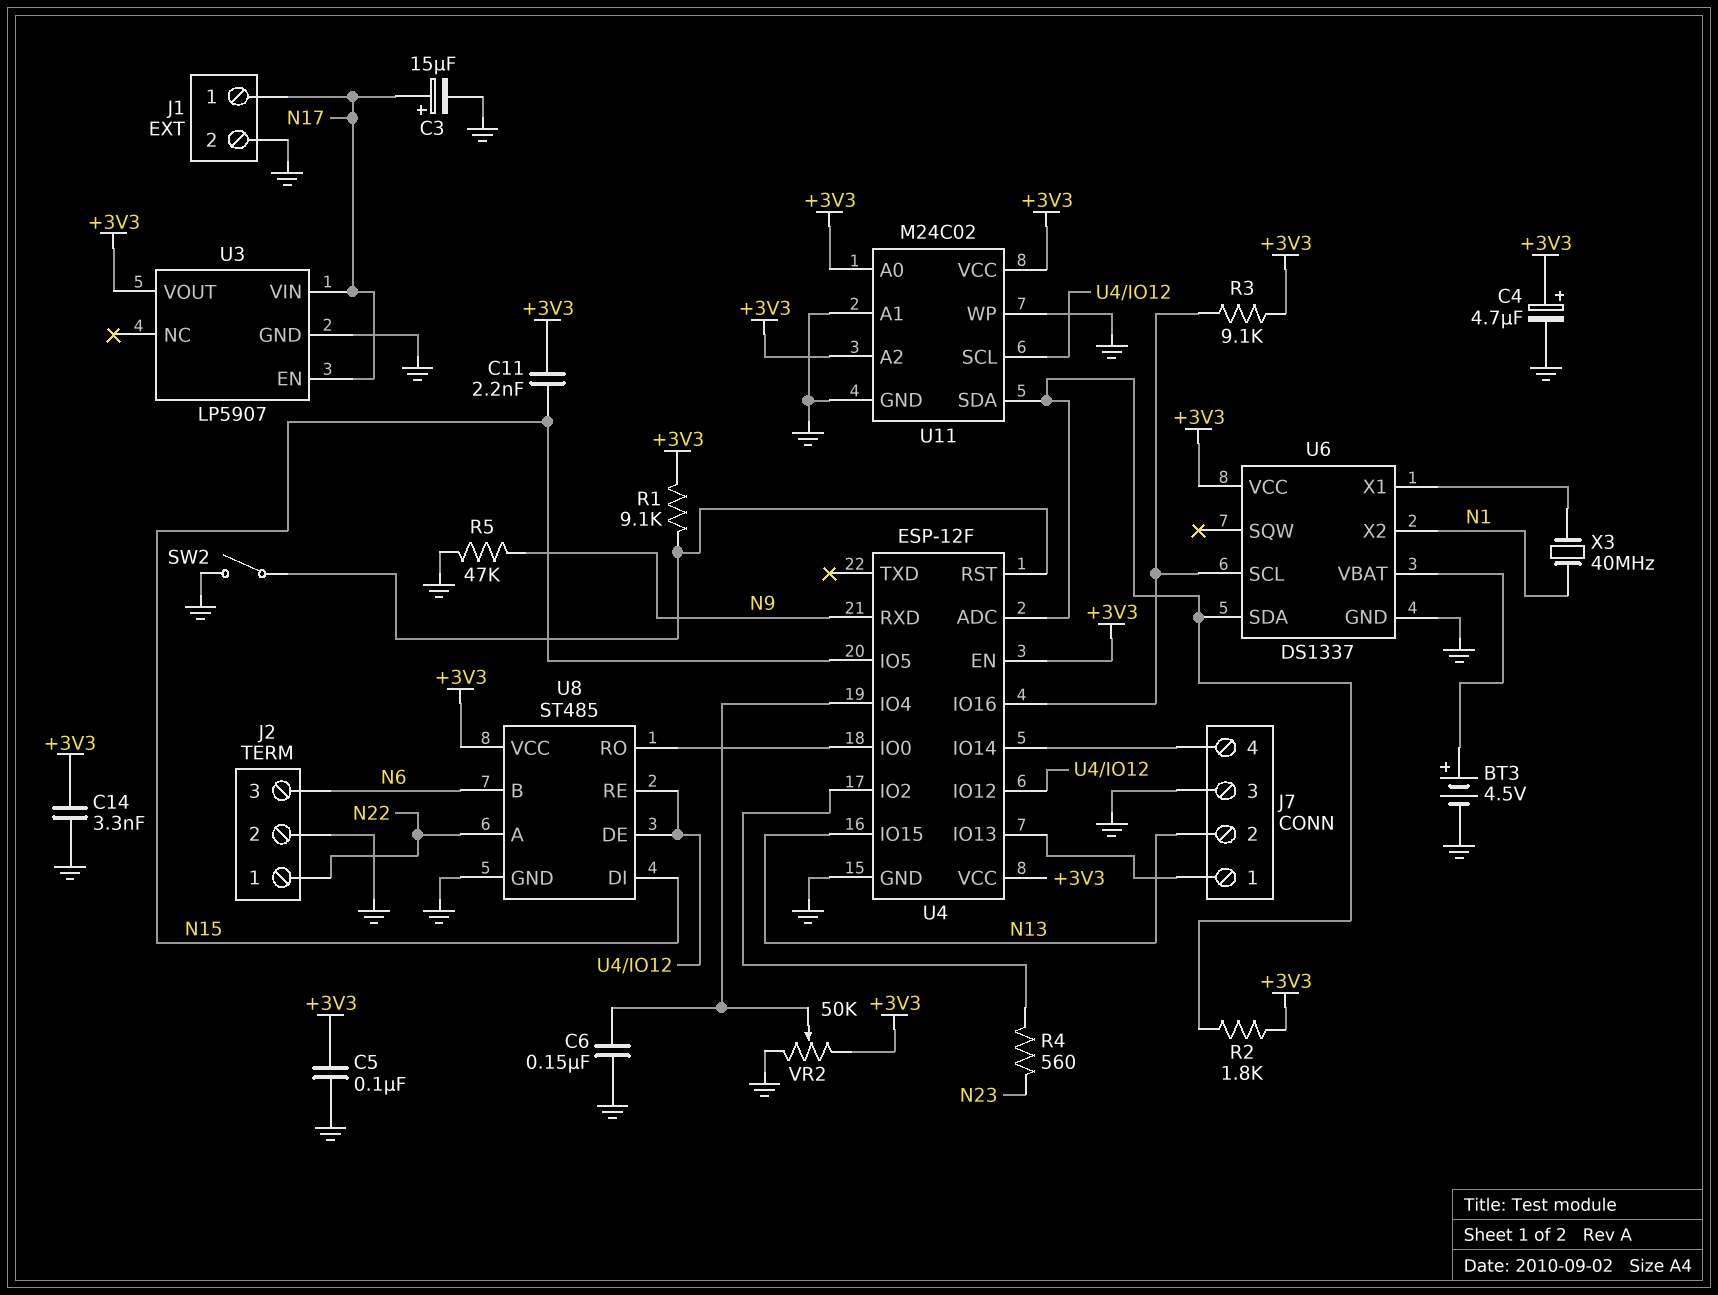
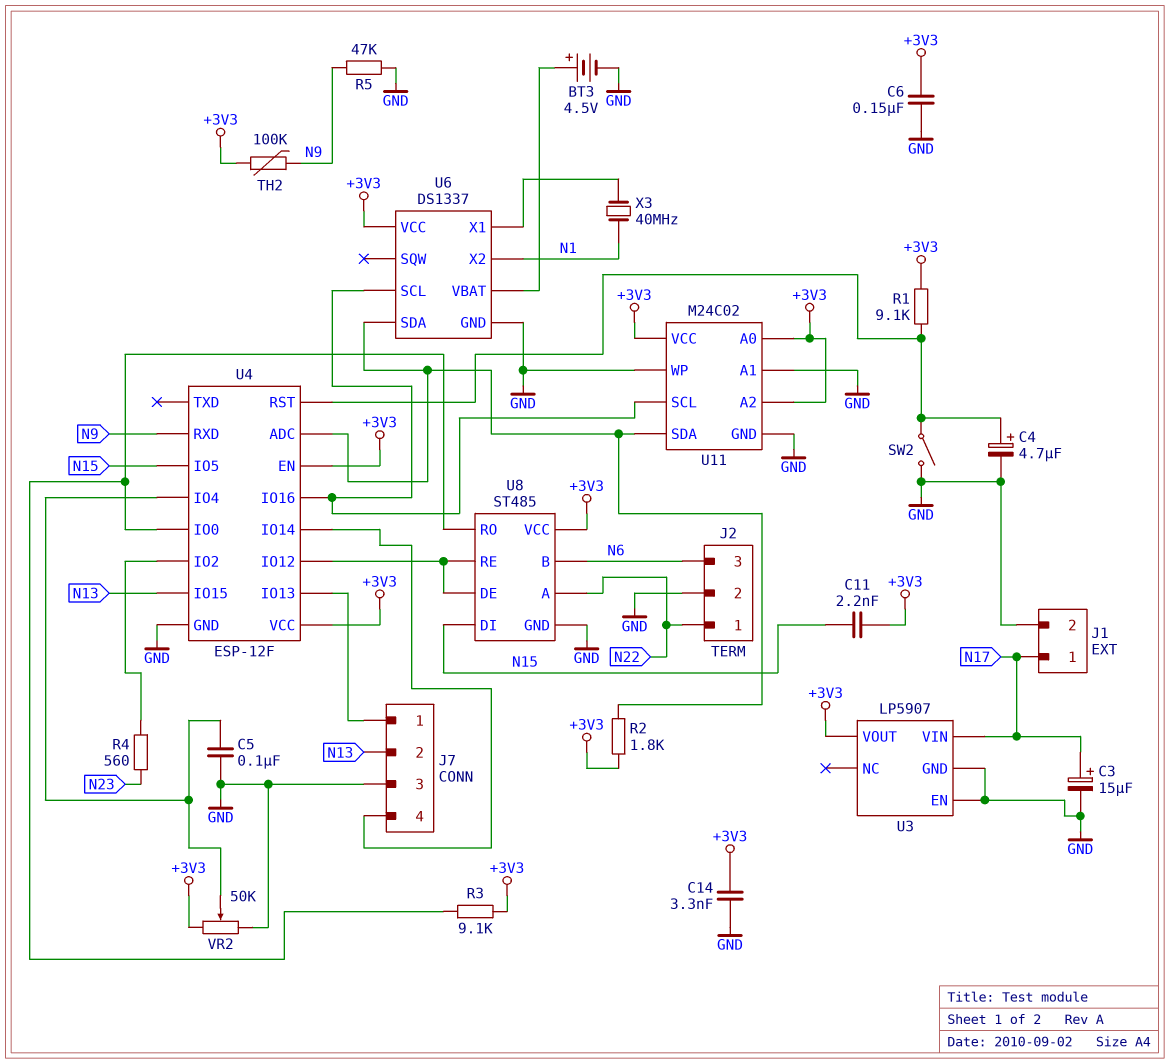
C4: 4.7uF (plus +3V3, minus GND) -> 4.7uF (plus U4/RST, minus GND)
C5: 100nF (+3V3, GND) -> 100nF (GND, U4/IO4)
C6: 150nF (GND, U4/IO4) -> 150nF (+3V3, GND)
R3: 9.1k (+3V3, U4/IO16) -> 9.1k (+3V3, U4/IO0)
TH2: none -> 100k (+3V3, N9)
U3 pin EN: N17 -> GND
U11 pin SCL: U4/IO12 -> U4/IO16

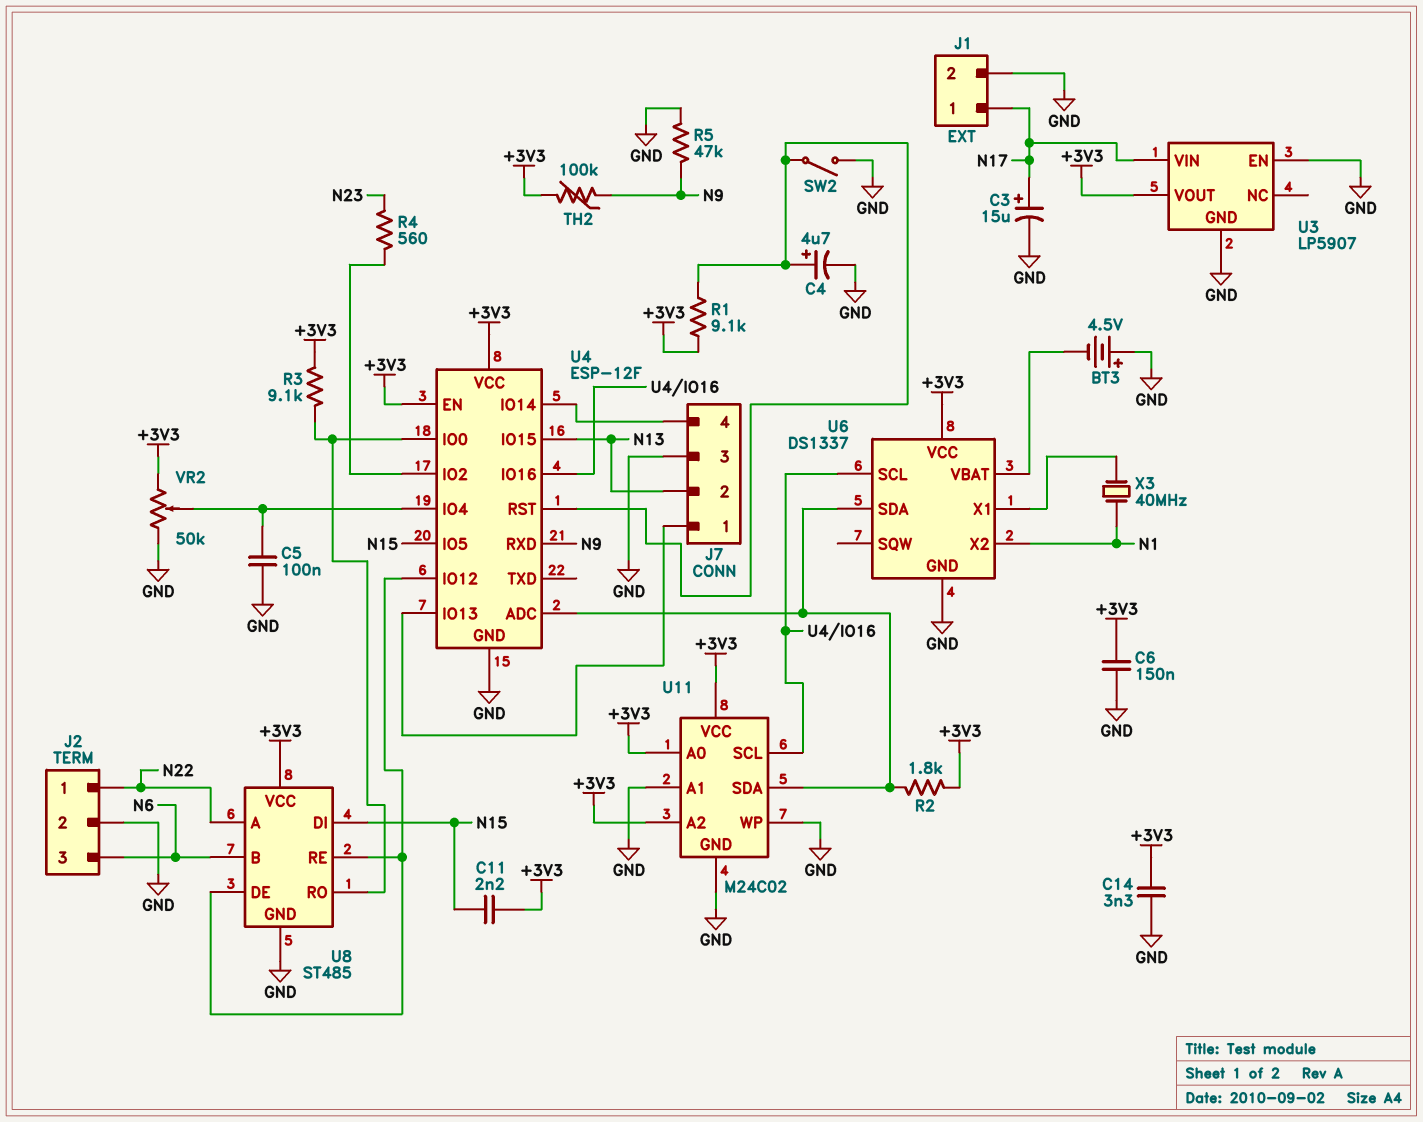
BT3: 4.5V (plus U6/VBAT, minus GND) -> 4.5V (plus GND, minus U6/VBAT)

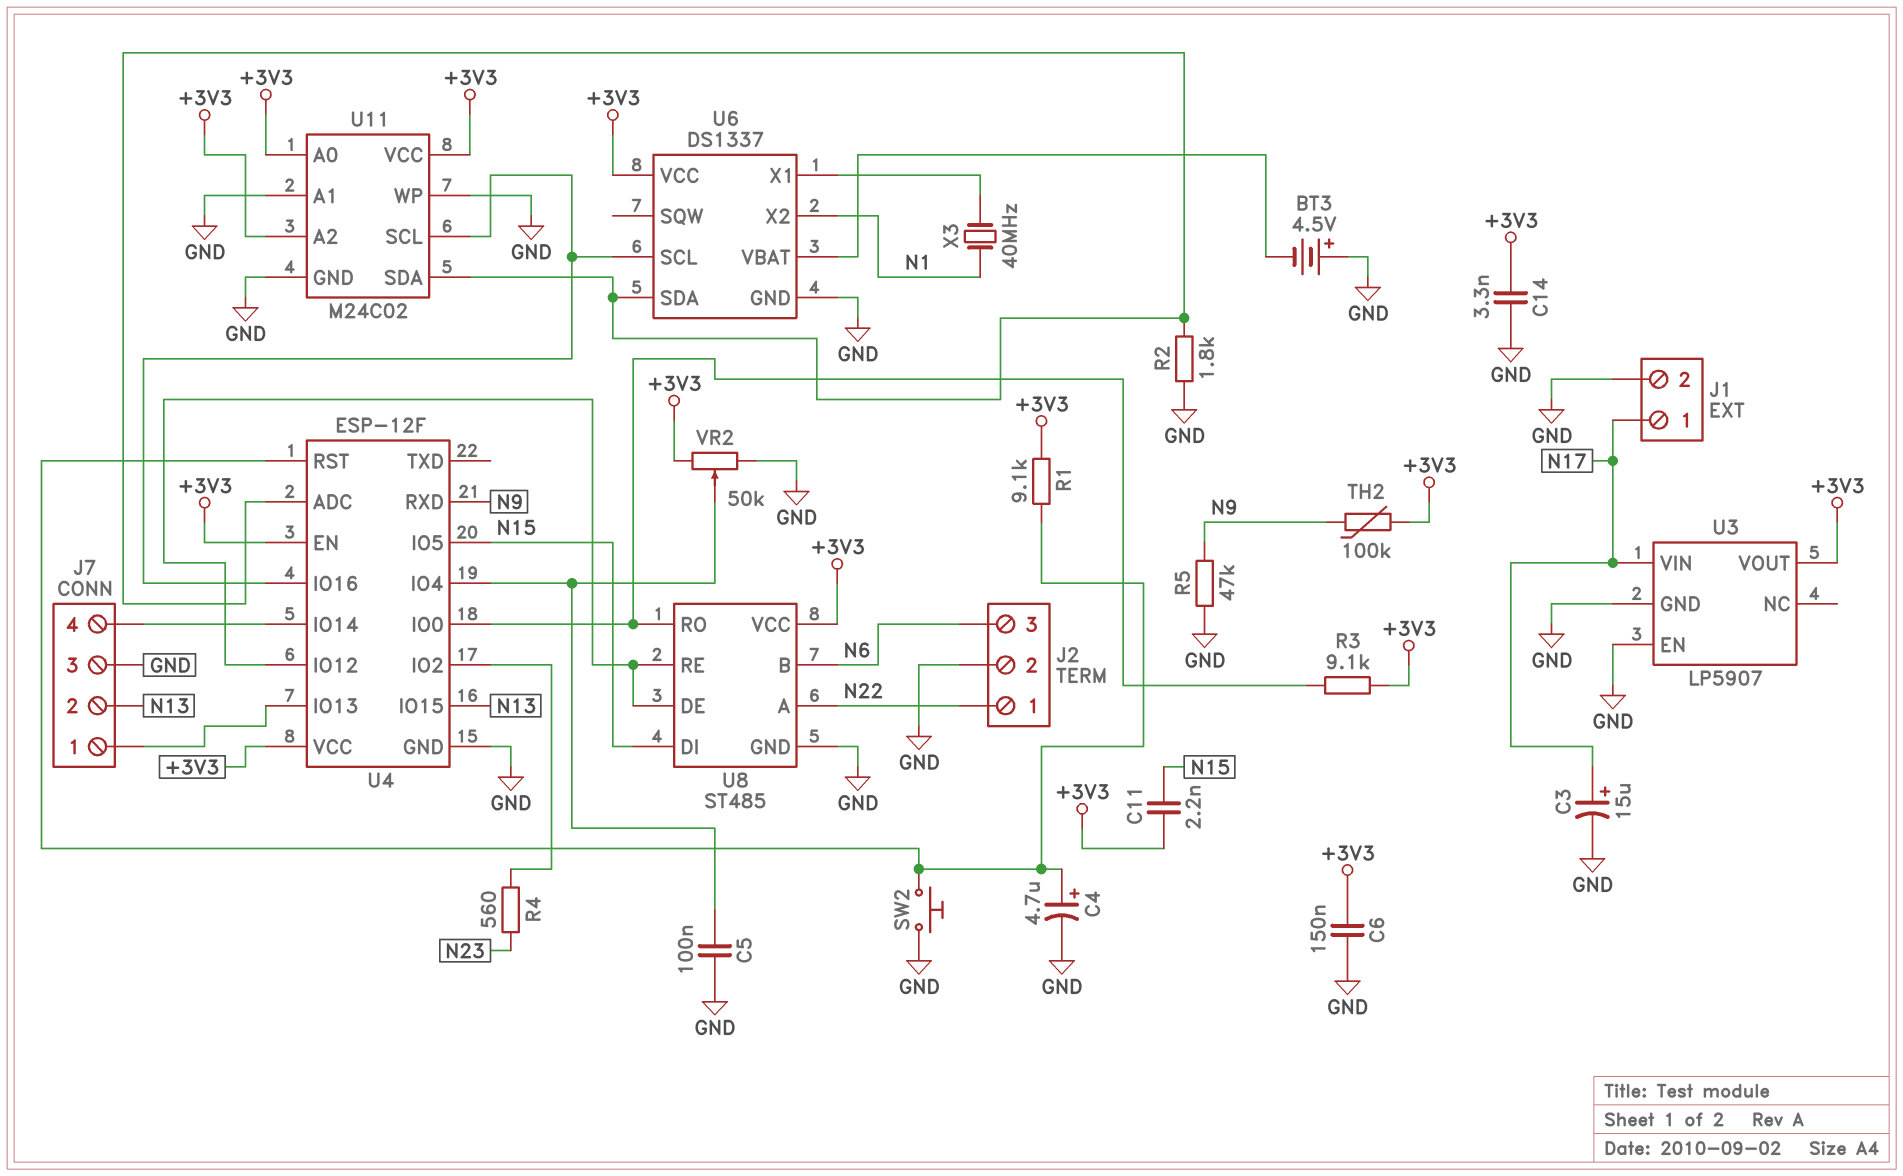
R2: 1.8k (+3V3, U4/ADC) -> 1.8k (GND, U4/ADC)
SW2: switch (GND, U4/RST) -> button (GND, U4/RST)

